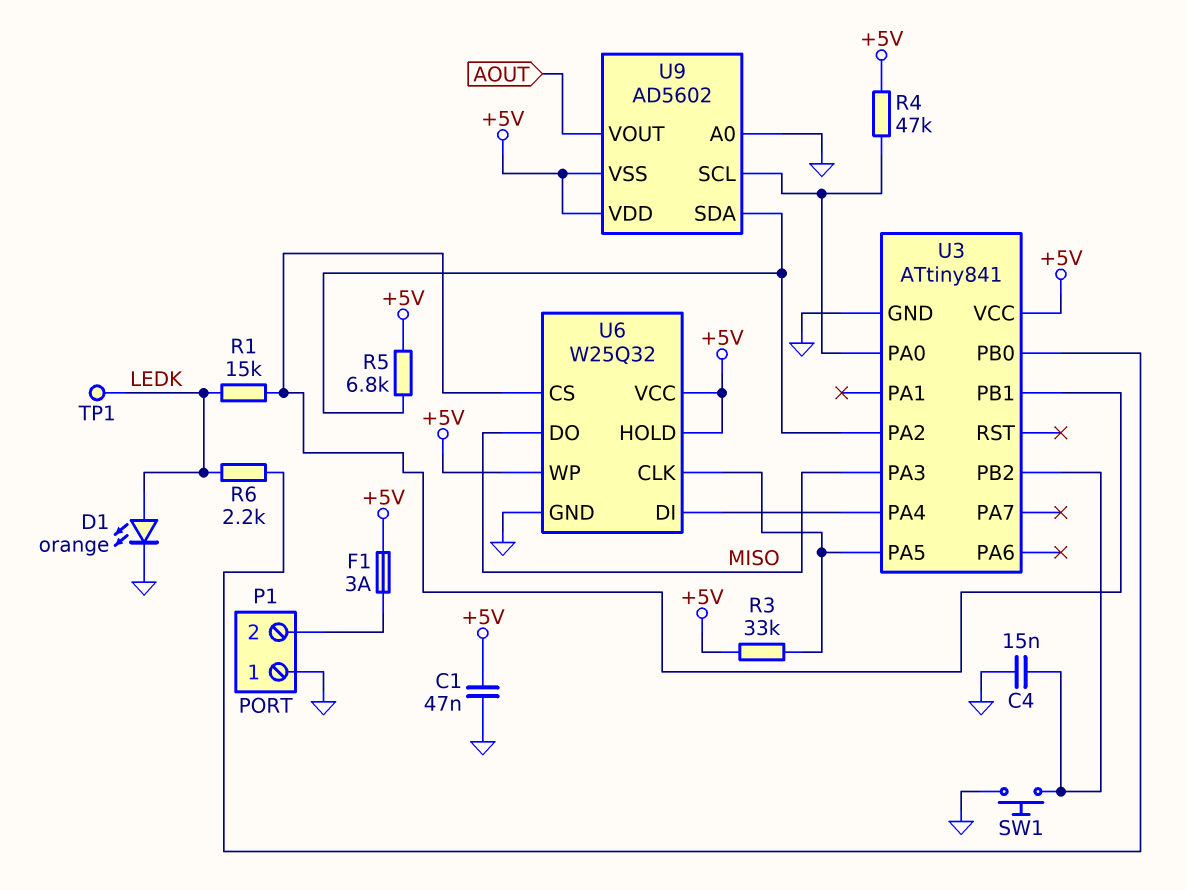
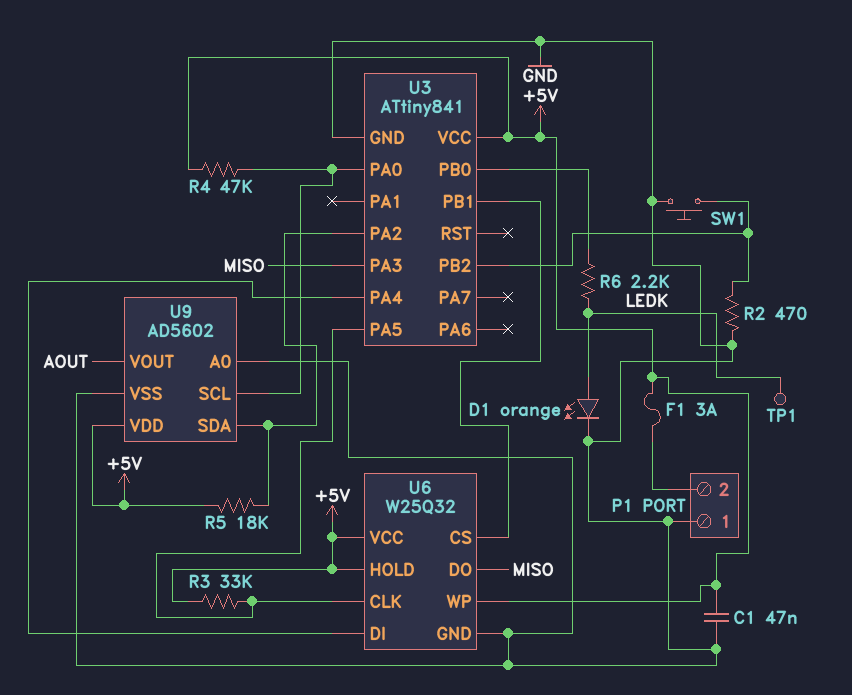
C4: 15nF (GND, U3/PB2) -> none
R1: 15k (LEDK, U3/PB1) -> none
R2: none -> 470 (GND, U3/PB2)
R5: 6.8k (+5V, U3/PA2) -> 18k (+5V, U3/PA2)
U9 pin VSS: +5V -> GND

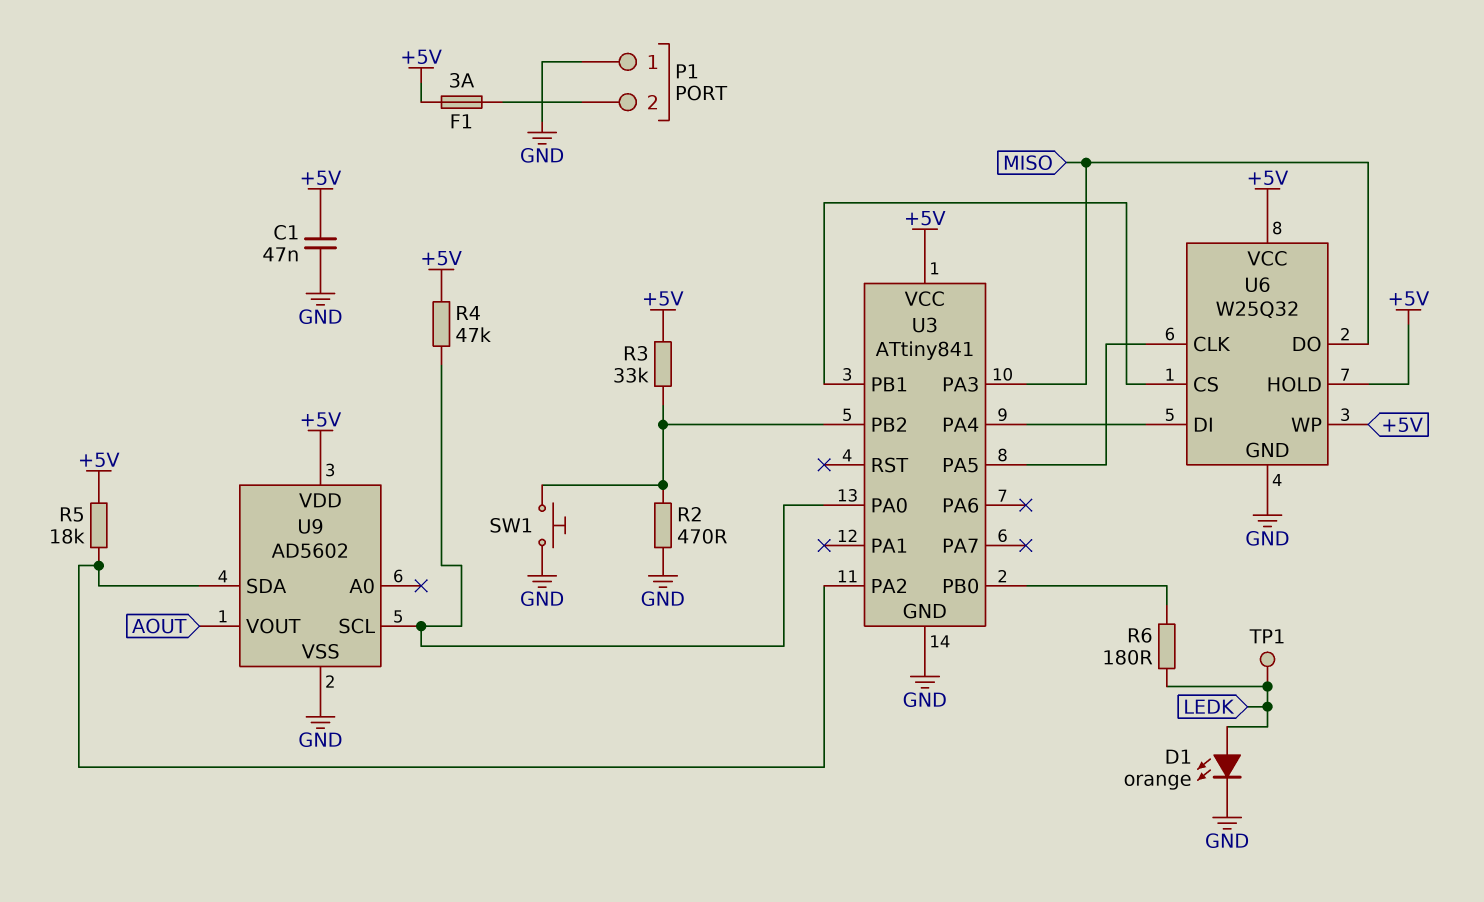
R3: 33k (+5V, U3/PA5) -> 33k (+5V, U3/PB2)
R6: 2.2k (LEDK, U3/PB0) -> 180 (LEDK, U3/PB0)
U9 pin A0: GND -> none

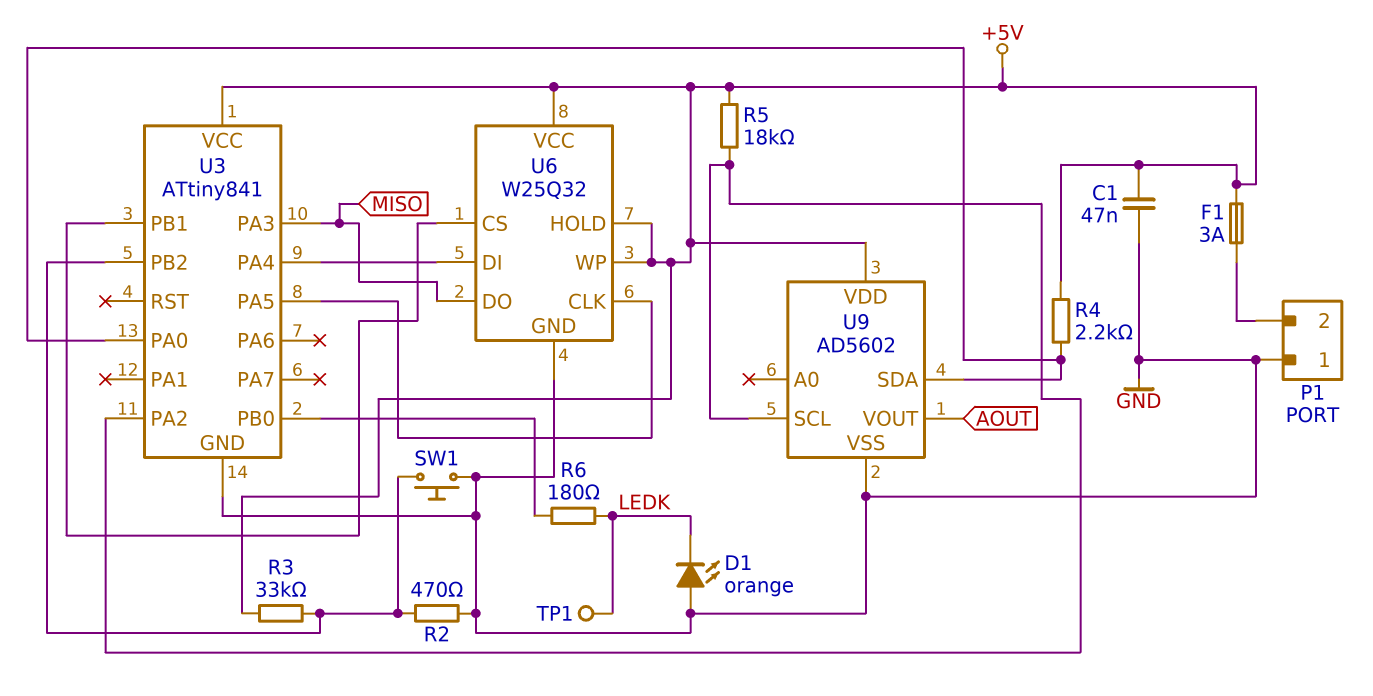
D1: LED orange (A LEDK, K GND) -> LED orange (A GND, K LEDK)
R4: 47k (+5V, U3/PA0) -> 2.2k (+5V, U3/PA0)
U9 pin SCL: U3/PA0 -> U3/PA2
U9 pin SDA: U3/PA2 -> U3/PA0

